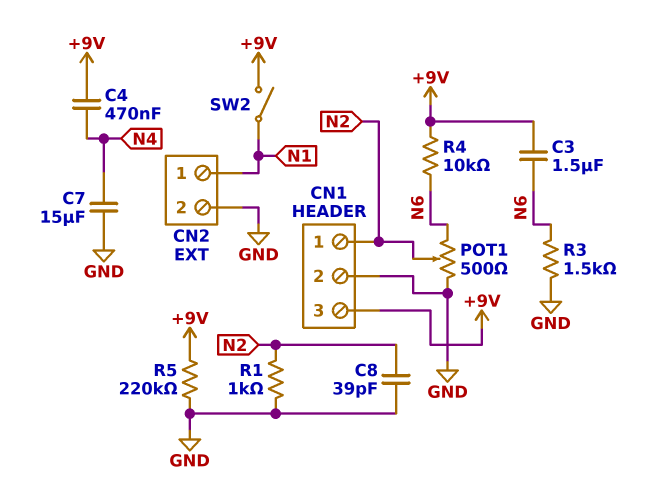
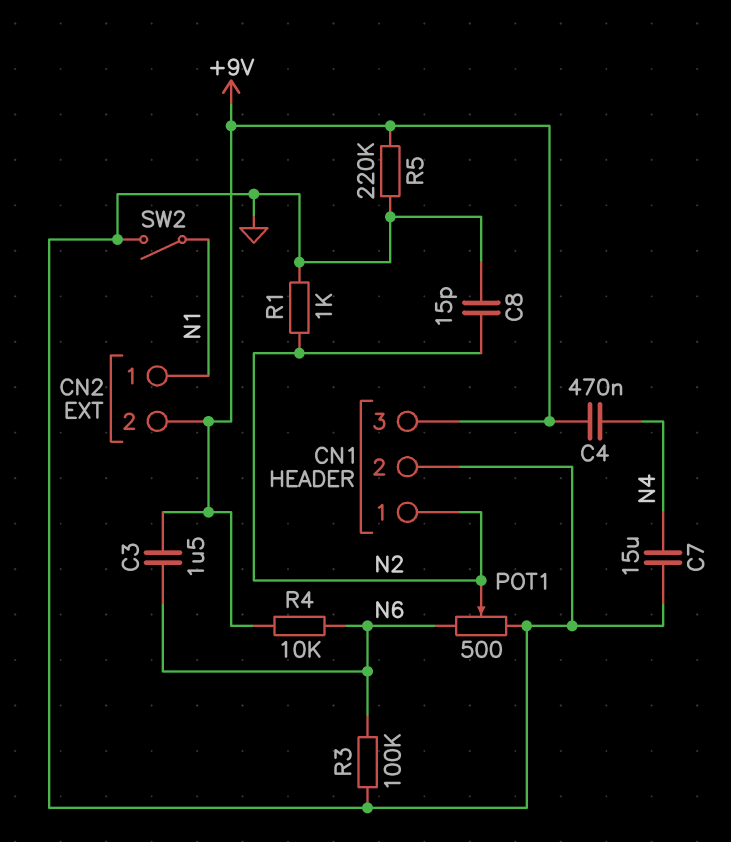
C8: 39pF (GND, N2) -> 15pF (GND, N2)
CN2 pin 2: GND -> +9V
R3: 1.5k (GND, N6) -> 100k (GND, N6)
SW2: switch (+9V, N1) -> switch (GND, N1)

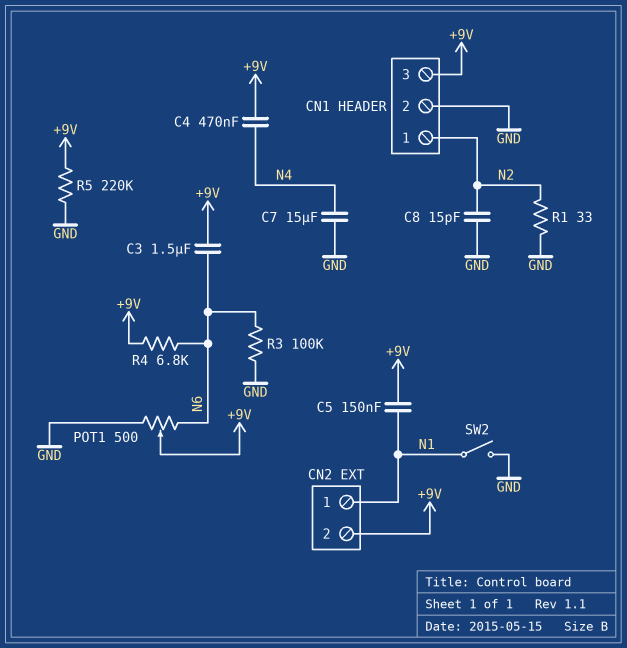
C5: none -> 150nF (+9V, N1)
POT1: 500 (GND, N6, wiper N2) -> 500 (GND, N6, wiper +9V)
R1: 1k (GND, N2) -> 33 (GND, N2)
R4: 10k (+9V, N6) -> 6.8k (+9V, N6)

